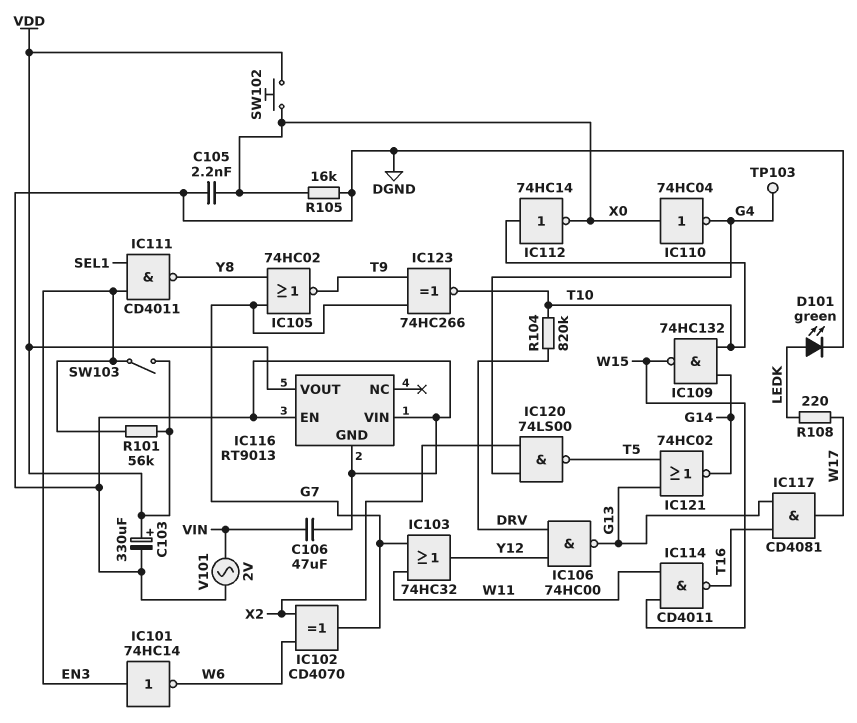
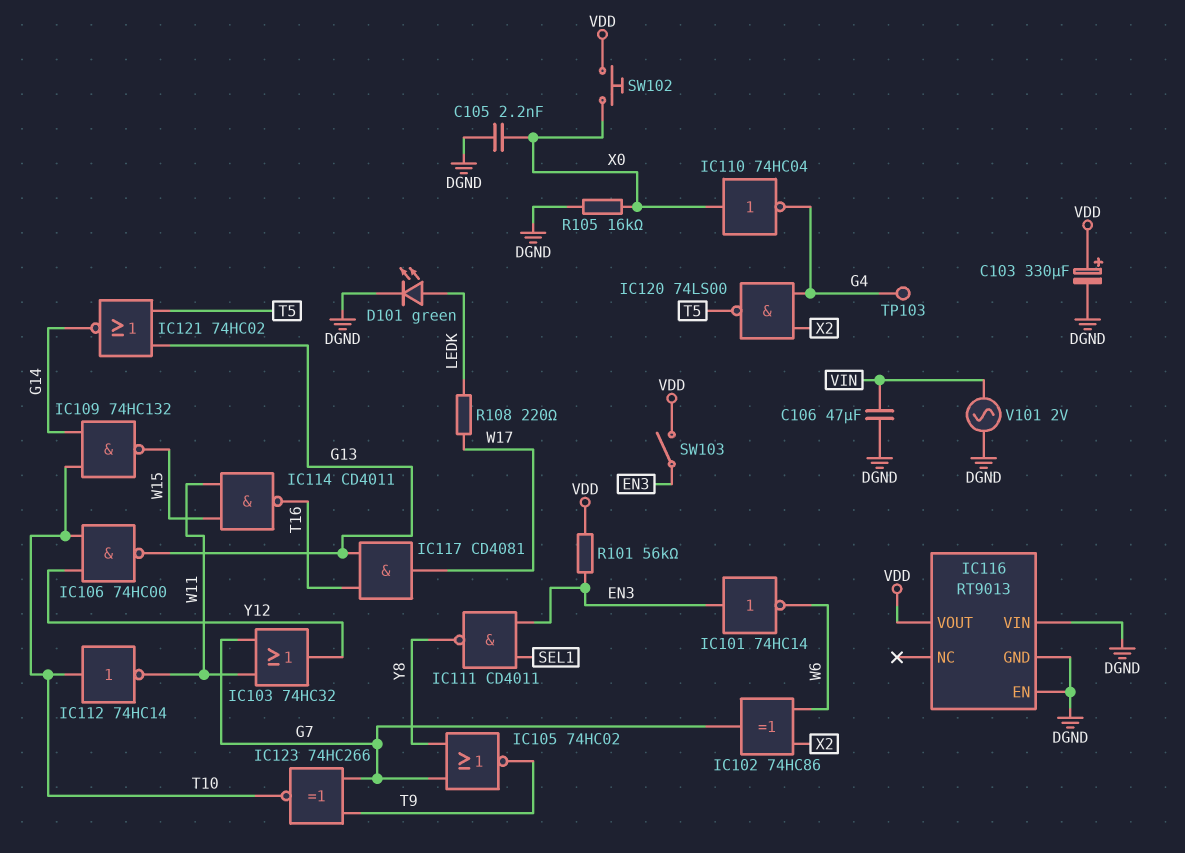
IC102: XOR CD4070 (in W6, in X2, out G7) -> XOR 74HC86 (in W6, in X2, out G7)
IC106: NAND 74HC00 (in DRV, in Y12, out G13) -> NAND 74HC00 (in T10, in Y12, out G13)
IC112: NOT 74HC14 (in T10, out X0) -> NOT 74HC14 (in T10, out W11)
R104: 820k (DRV, T10) -> none

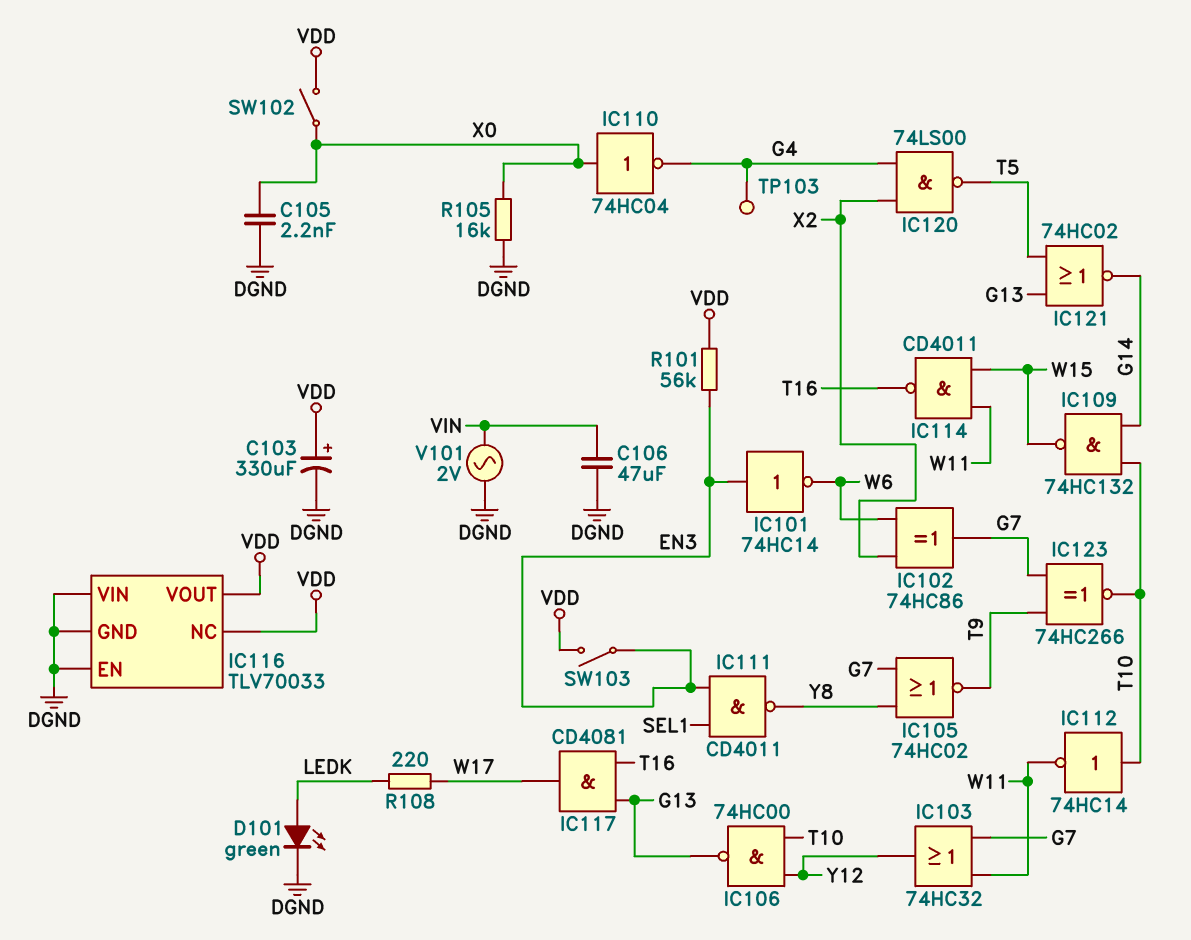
IC116: RT9013 -> TLV70033
IC116 pin NC: none -> VDD
SW102: button (VDD, X0) -> switch (VDD, X0)

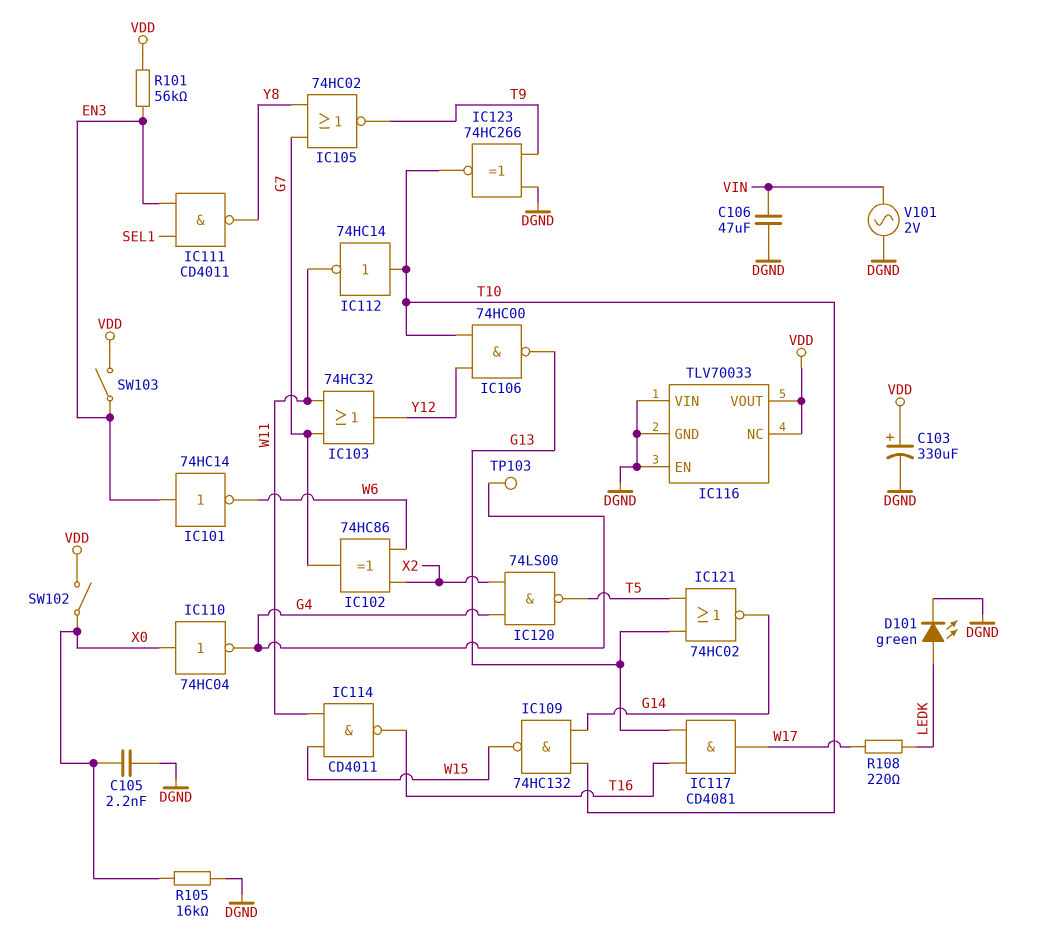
IC123: XNOR 74HC266 (in G7, in T9, out T10) -> XNOR 74HC266 (in DGND, in T9, out T10)

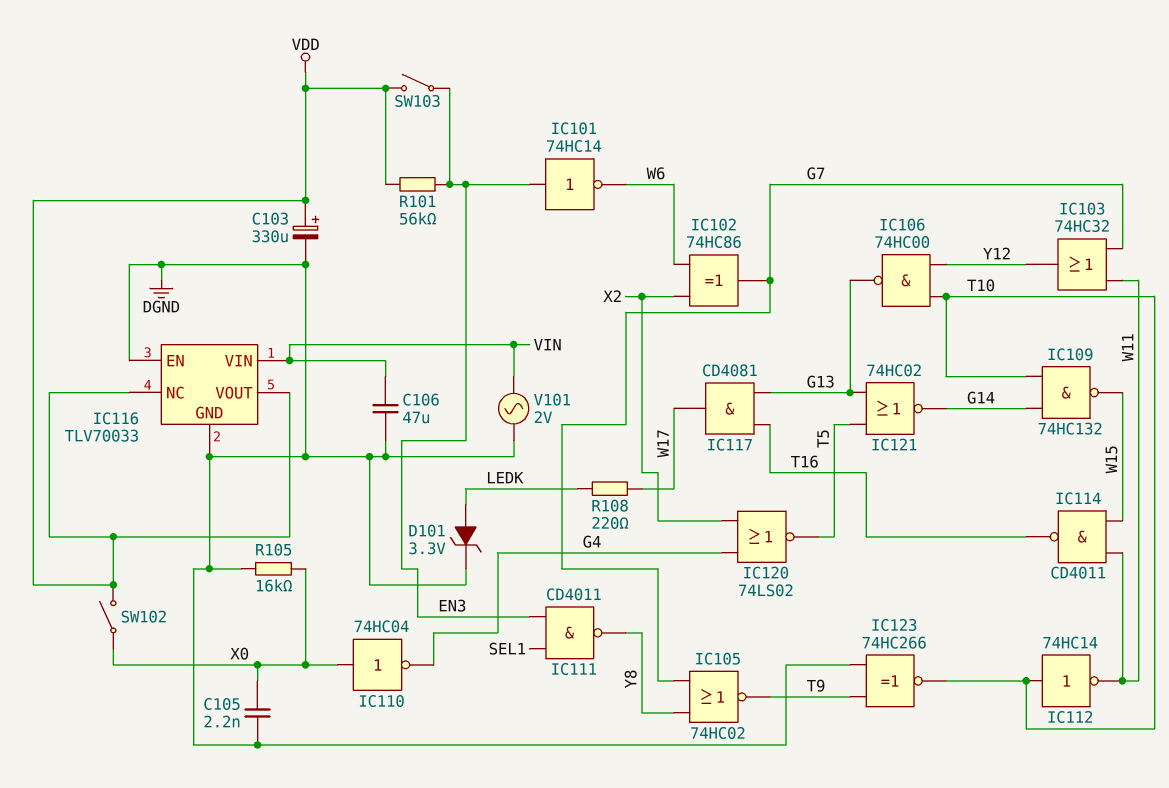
D101: LED green (A LEDK, K DGND) -> zener 3.3V (A LEDK, K DGND)
IC116 pin VIN: DGND -> VIN
IC120: NAND 74LS00 (in G4, in X2, out T5) -> NOR 74LS02 (in G4, in X2, out T5)
TP103: test point (G4) -> none

